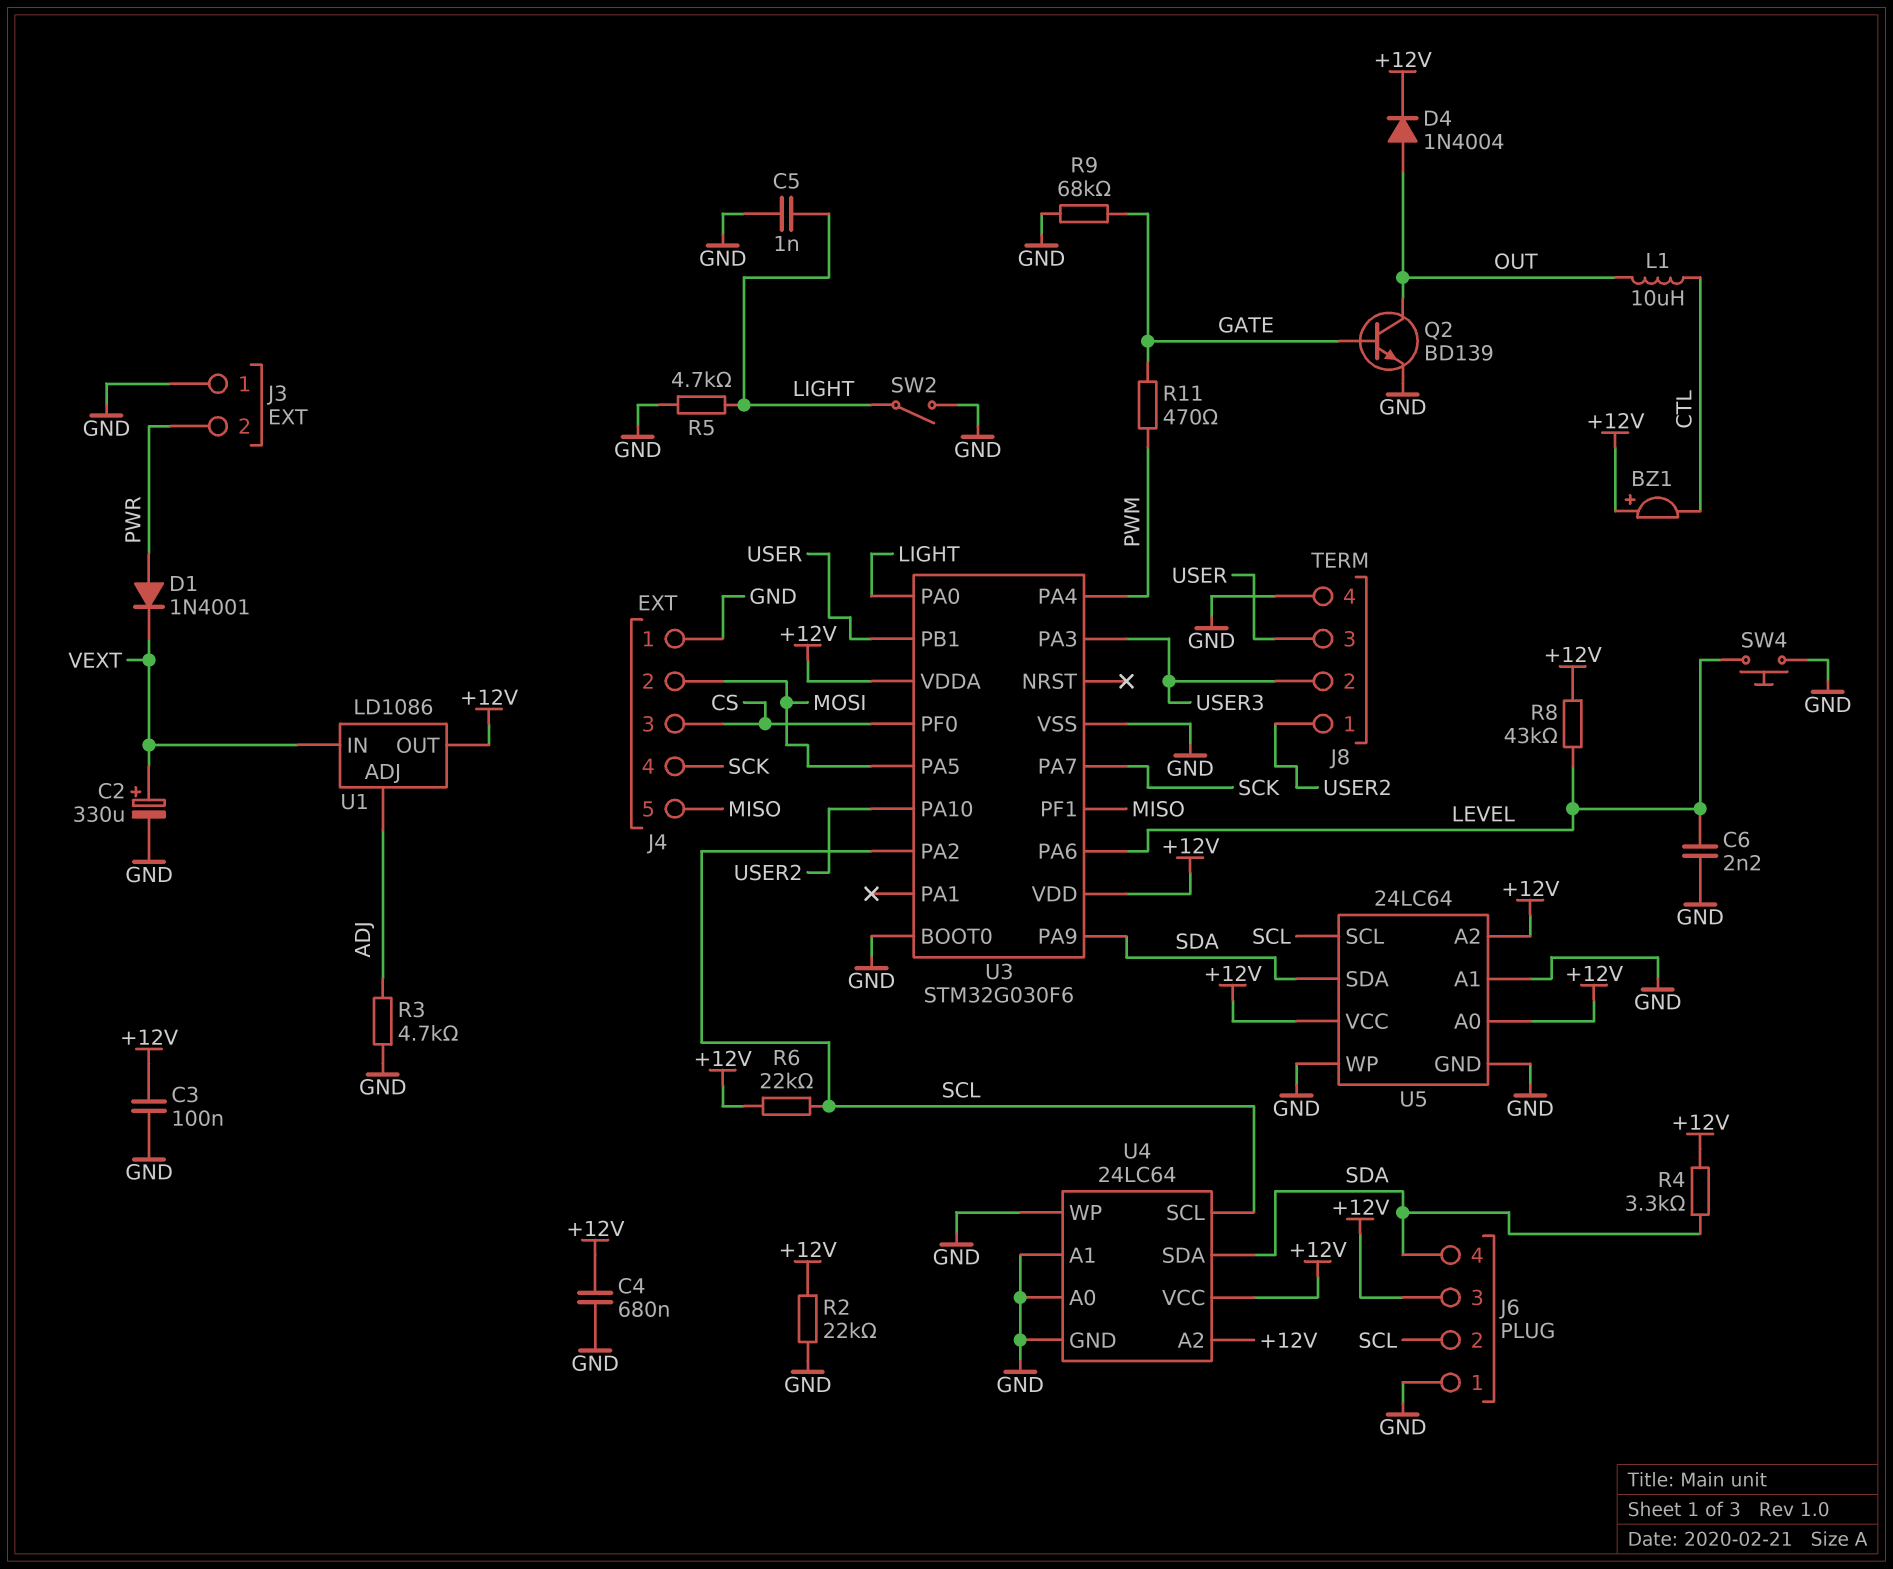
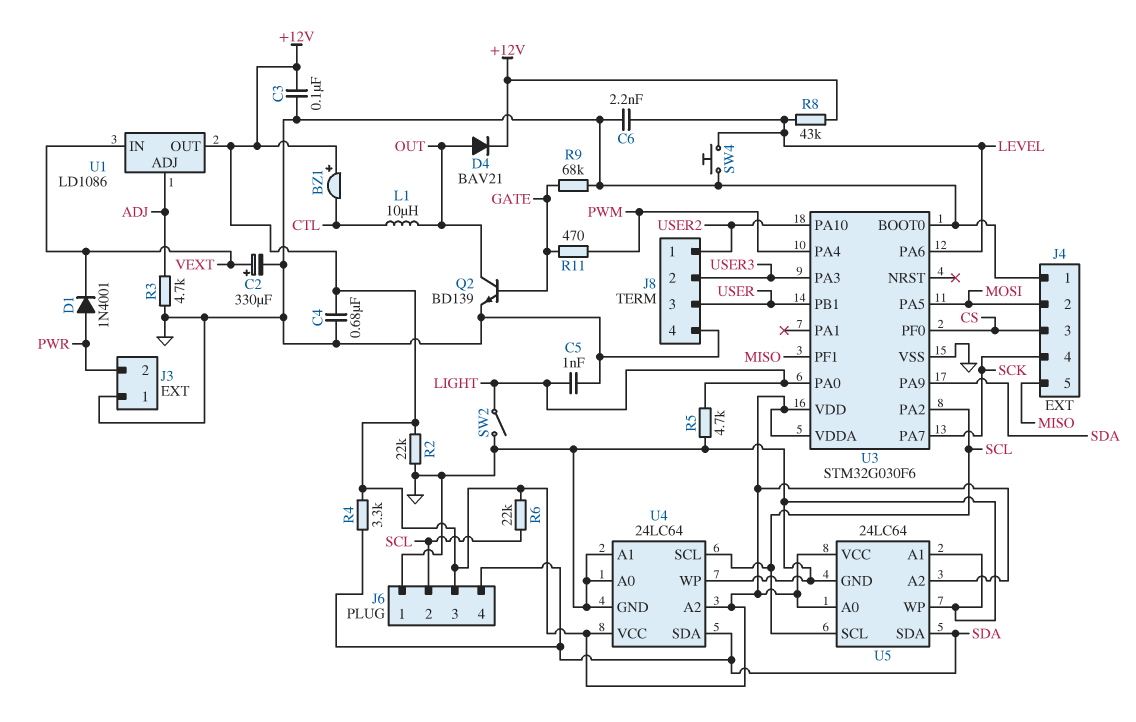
D4: diode 1N4004 (A OUT, K +12V) -> diode BAV21 (A OUT, K +12V)

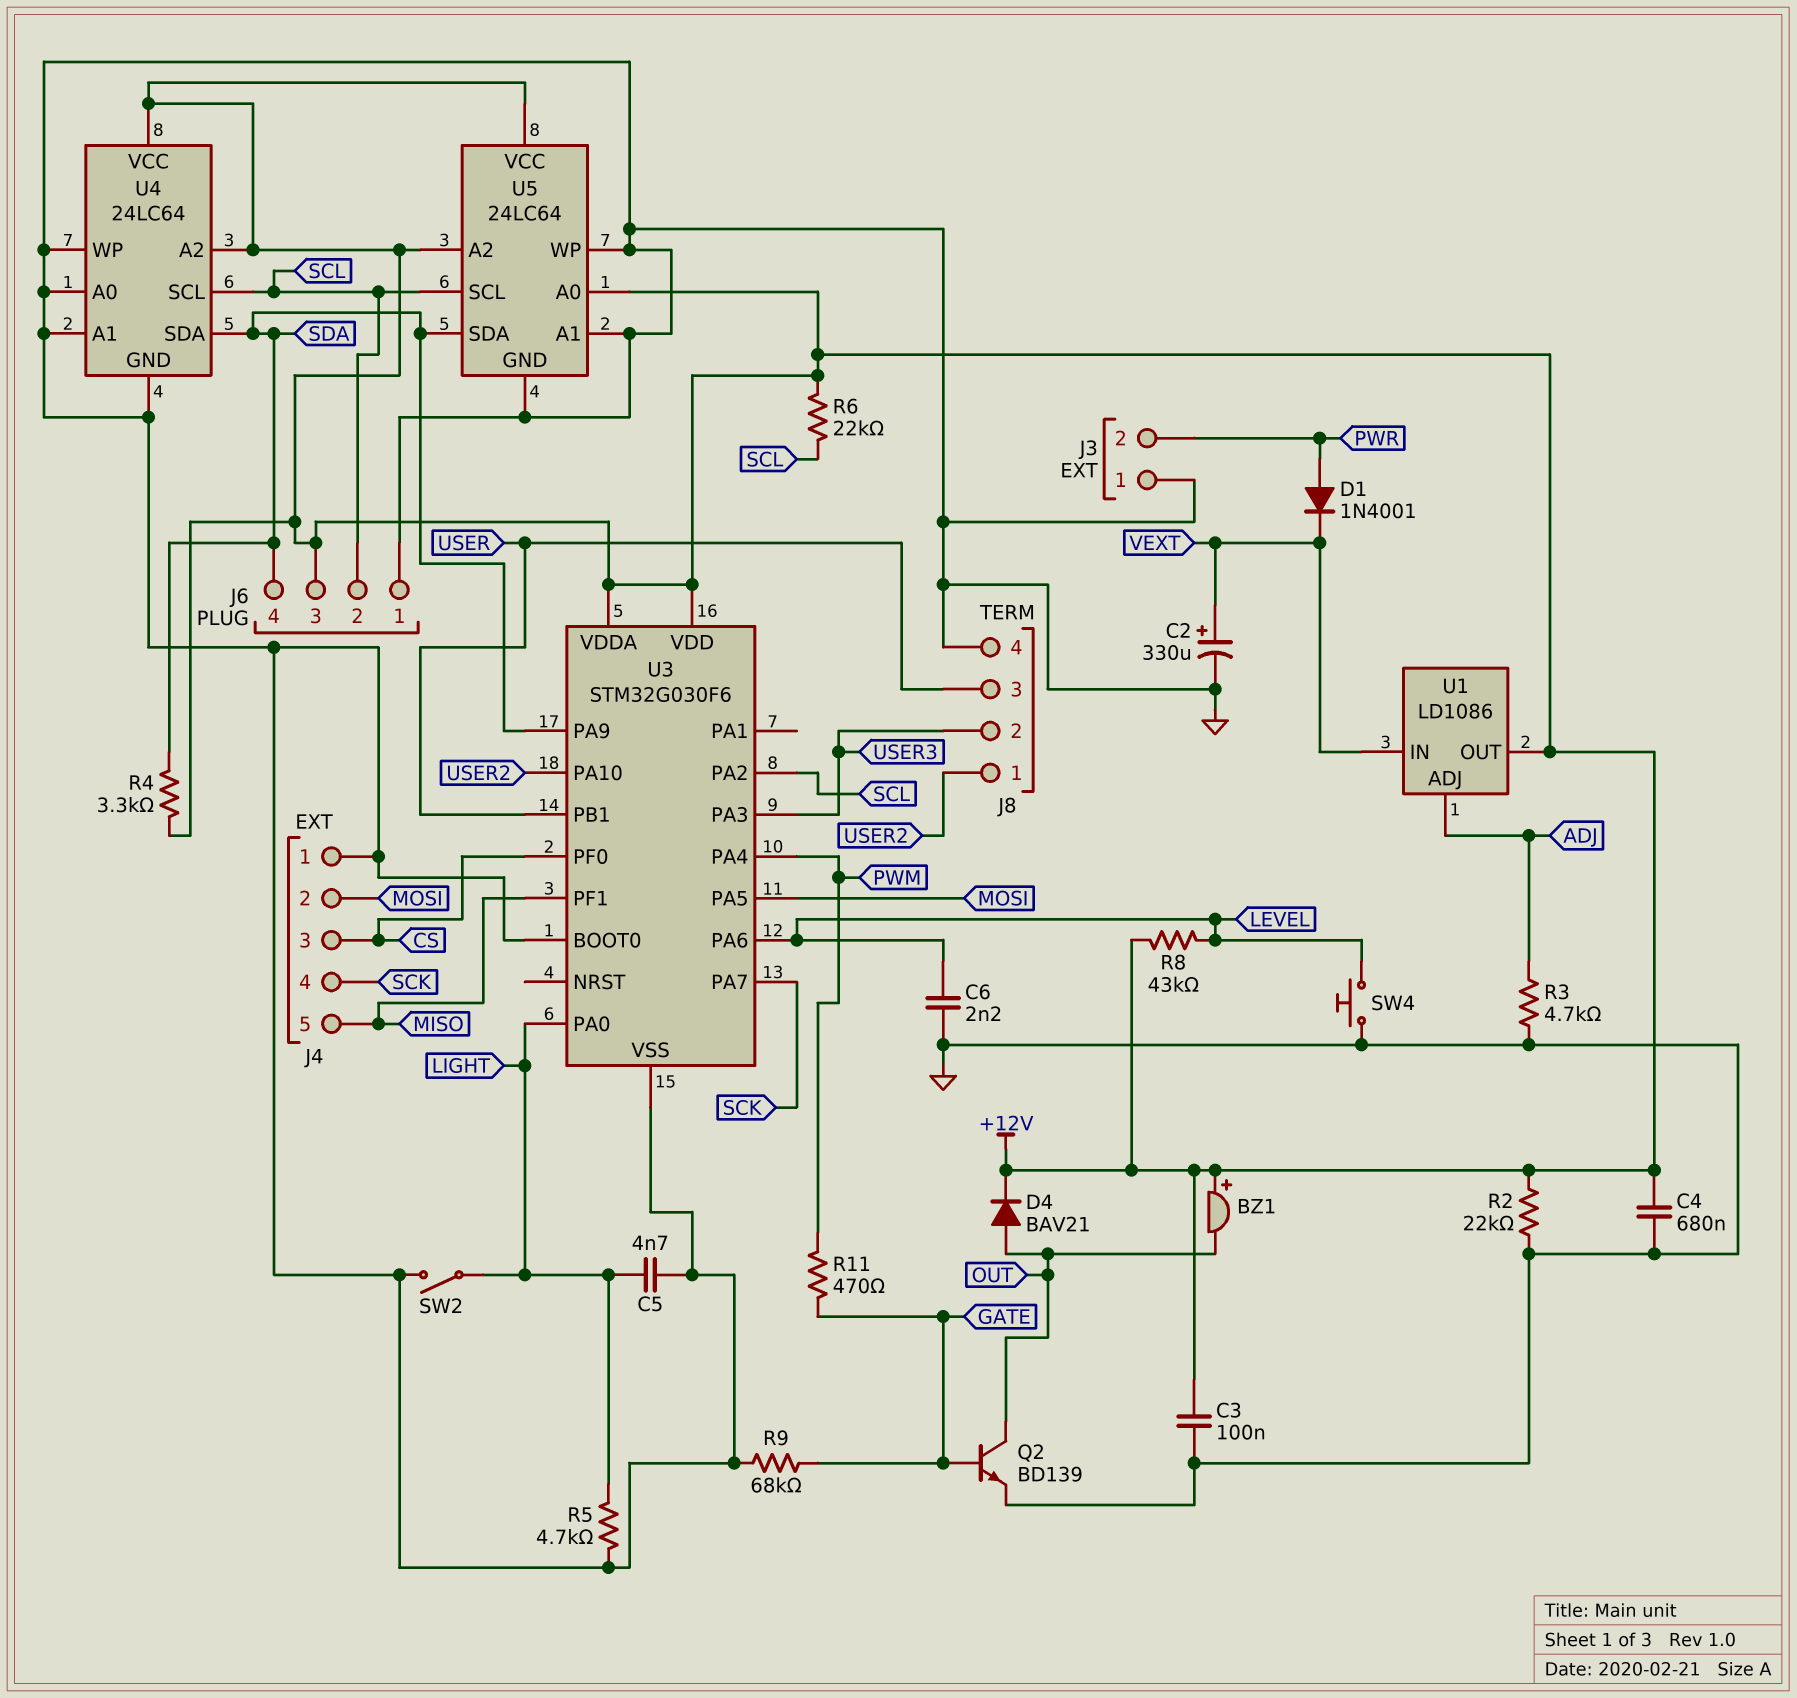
BZ1: buzzer (plus +12V, minus CTL) -> buzzer (plus +12V, minus OUT)
C5: 1nF (GND, LIGHT) -> 4.7nF (GND, LIGHT)
L1: 10uH (CTL, OUT) -> none

